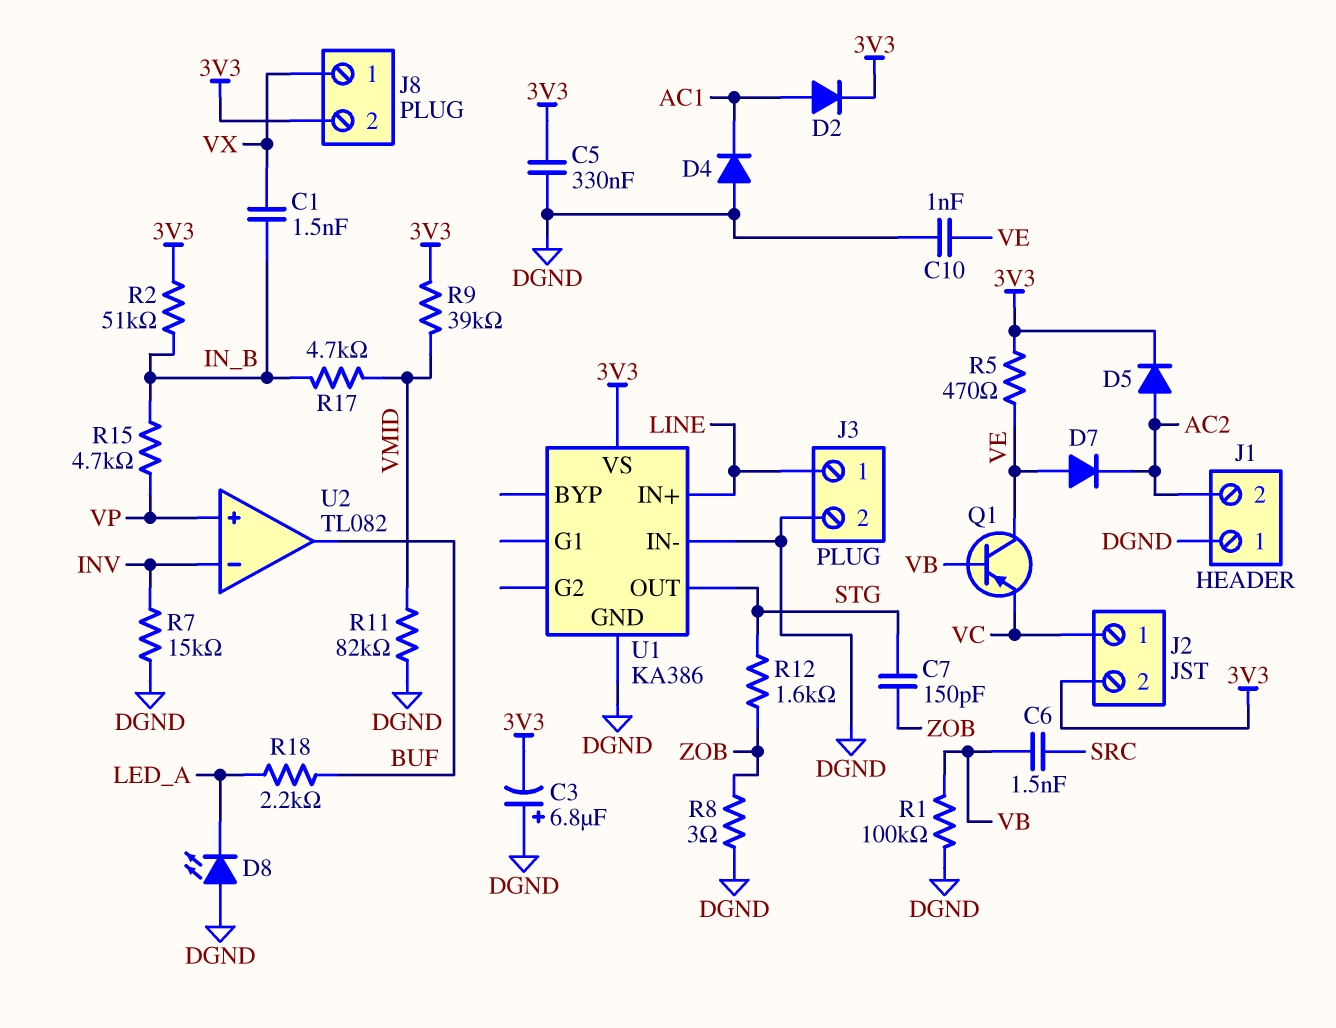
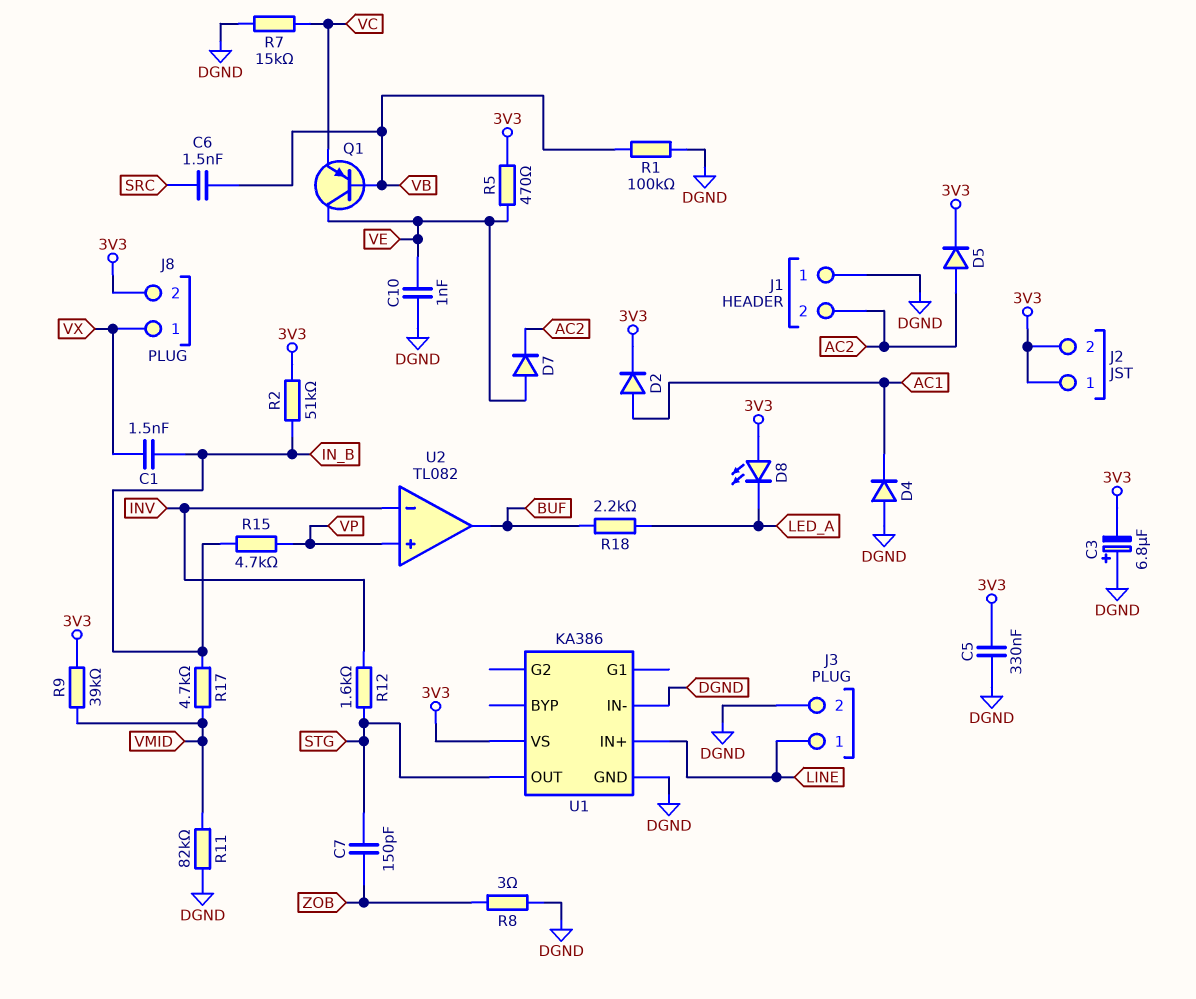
D8: LED (A DGND, K LED_A) -> LED (A 3V3, K LED_A)
J2 pin 1: VC -> 3V3
R7: 15k (DGND, INV) -> 15k (DGND, VC)
R12: 1.6k (STG, ZOB) -> 1.6k (INV, STG)

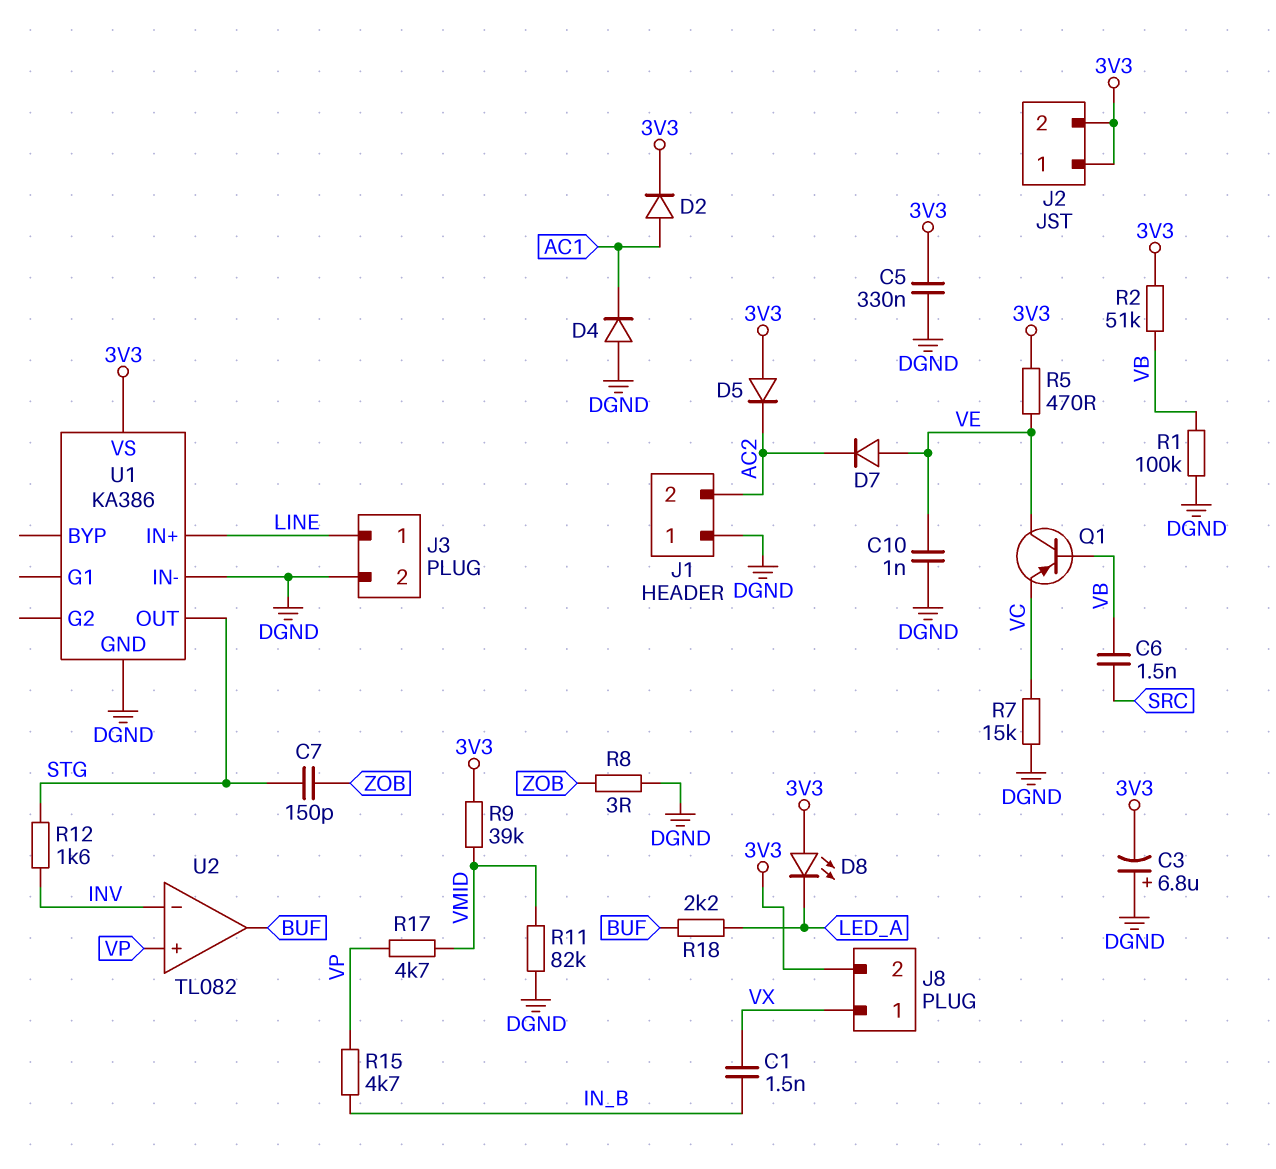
D5: diode (A AC2, K 3V3) -> diode (A 3V3, K AC2)
R2: 51k (3V3, IN_B) -> 51k (3V3, VB)
R17: 4.7k (IN_B, VMID) -> 4.7k (VMID, VP)

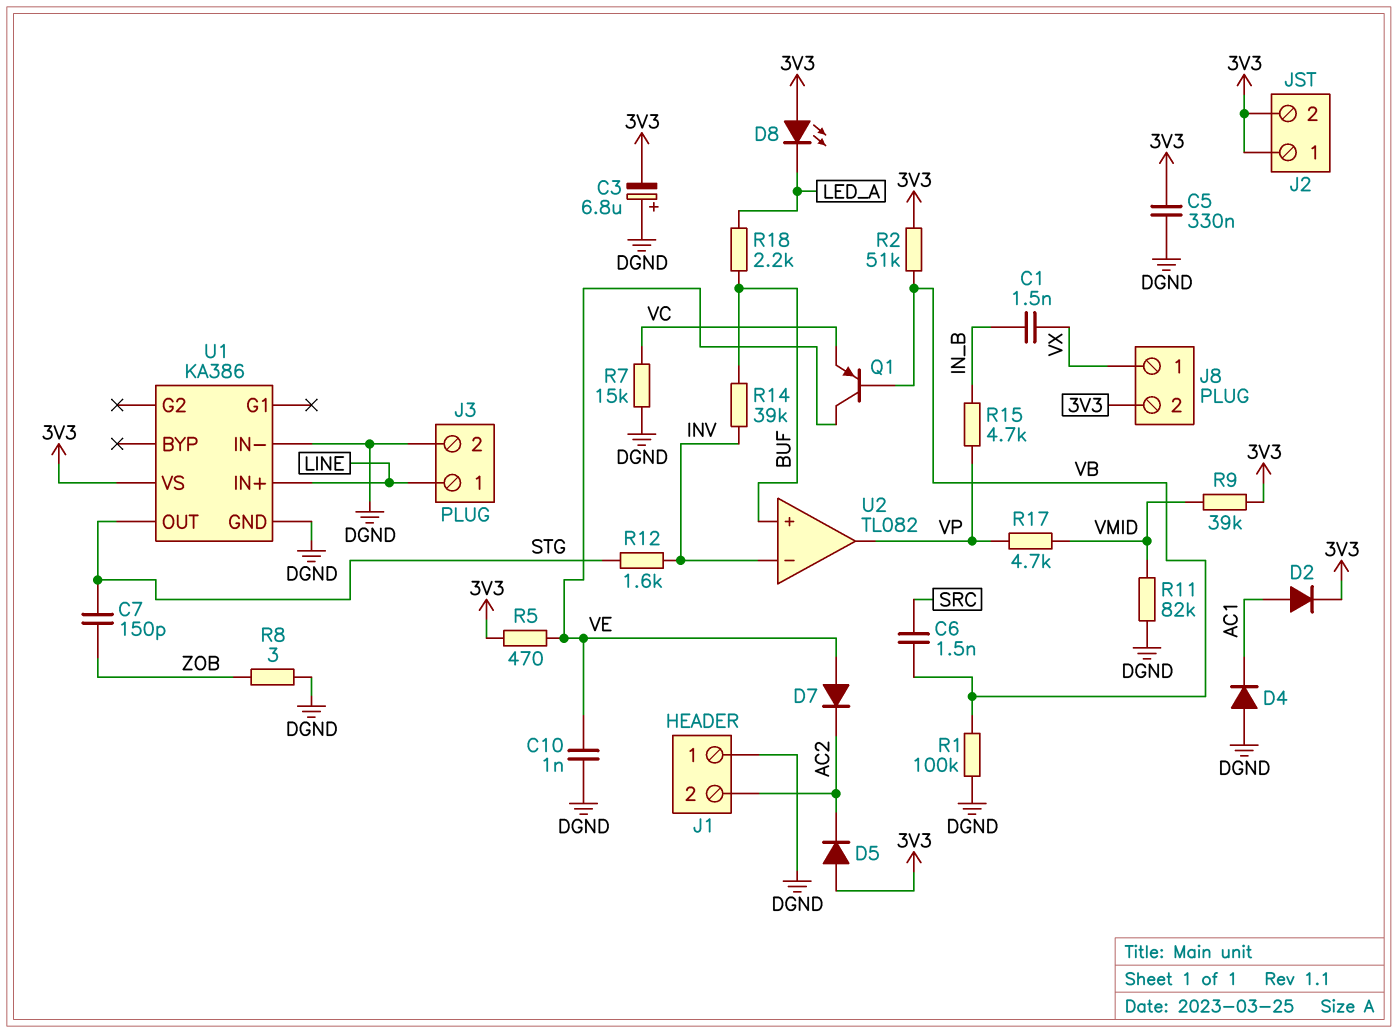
R14: none -> 39k (BUF, INV)
U2 pin in+: VP -> BUF
U2 pin out: BUF -> VP

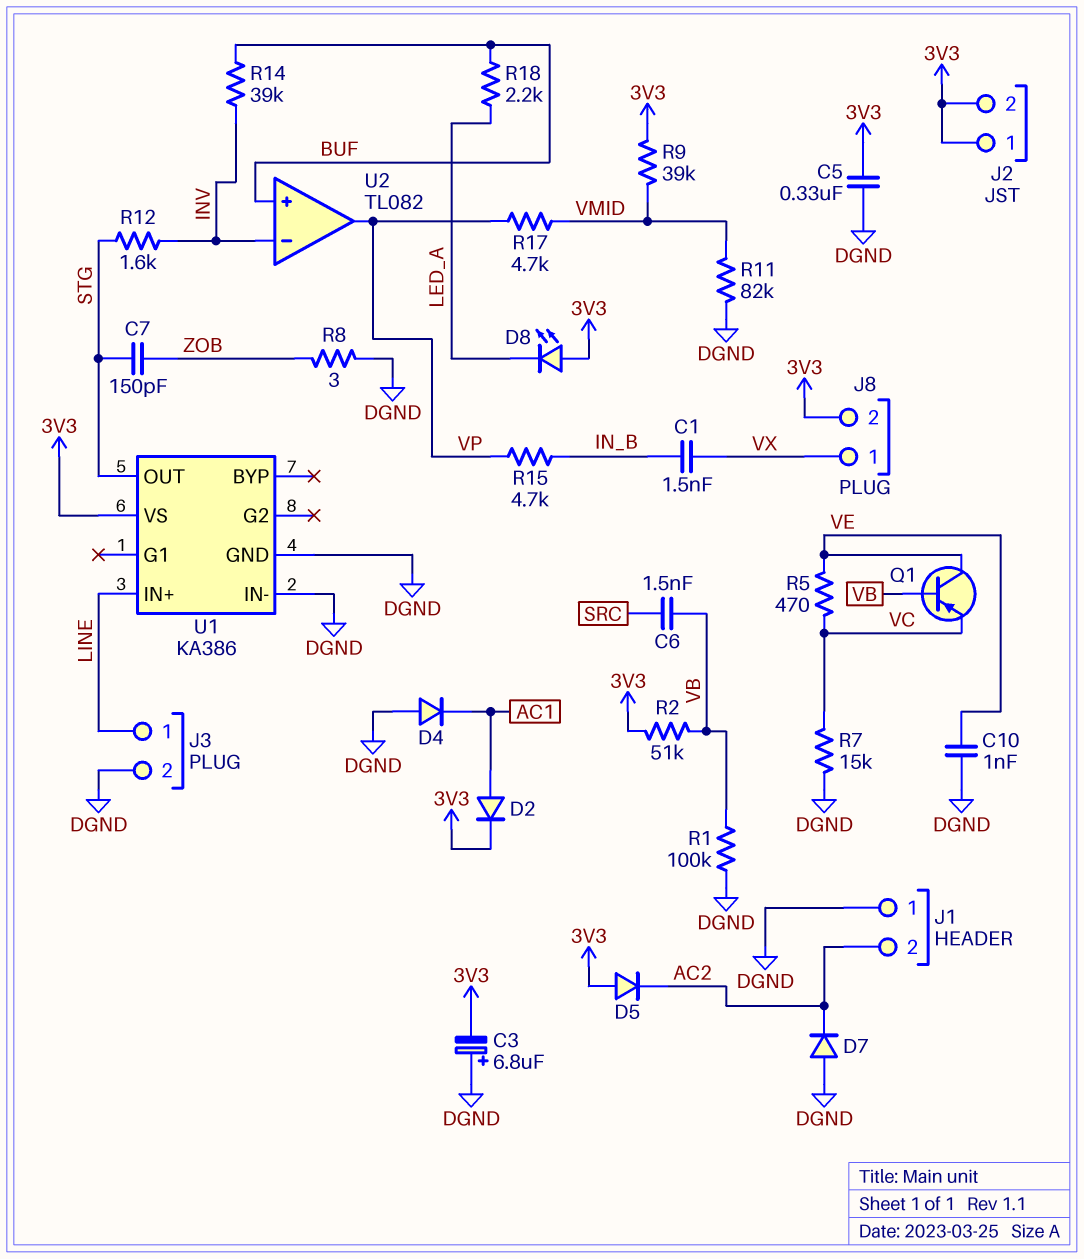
D7: diode (A VE, K AC2) -> diode (A DGND, K AC2)
R5: 470 (3V3, VE) -> 470 (VC, VE)

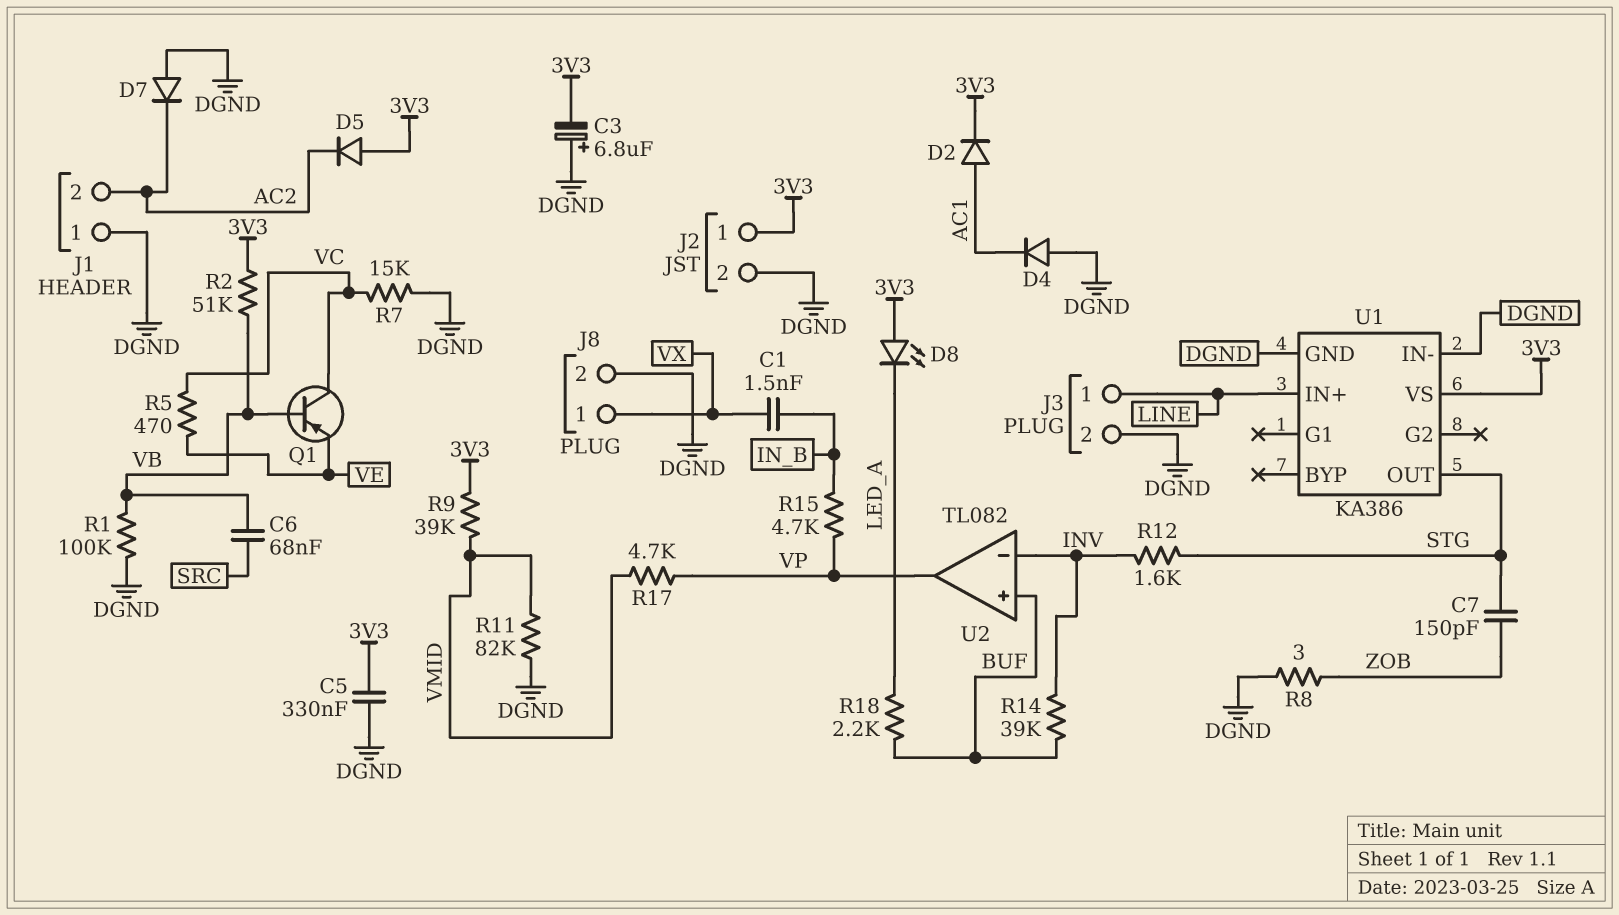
C6: 1.5nF (SRC, VB) -> 68nF (SRC, VB)
C10: 1nF (DGND, VE) -> none
J2 pin 2: 3V3 -> DGND
J8 pin 2: 3V3 -> DGND
Q1: PNP (B VB, C VE, E VC) -> PNP (B VB, C VC, E VE)

